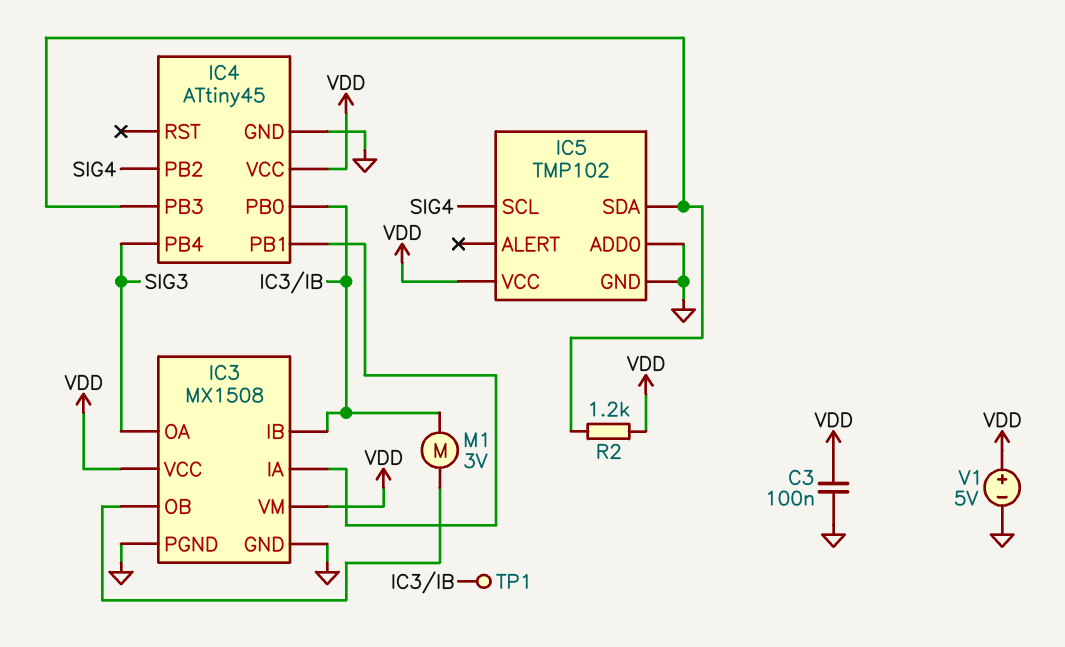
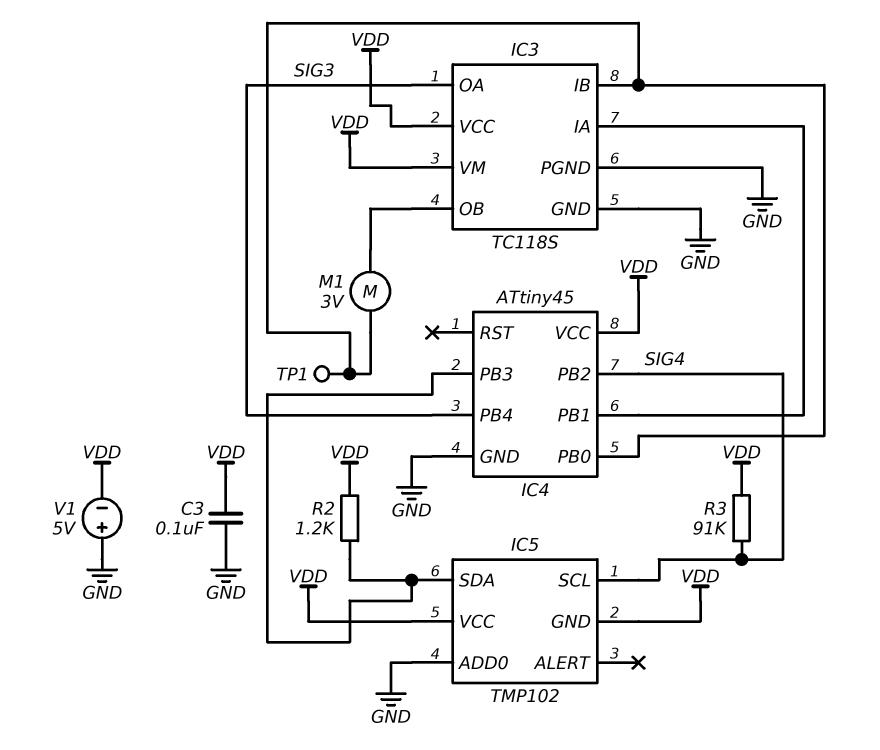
IC3: MX1508 -> TC118S
IC5 pin GND: GND -> VDD
R3: none -> 91k (SIG4, VDD)
V1: 5V (plus VDD, minus GND) -> 5V (plus GND, minus VDD)

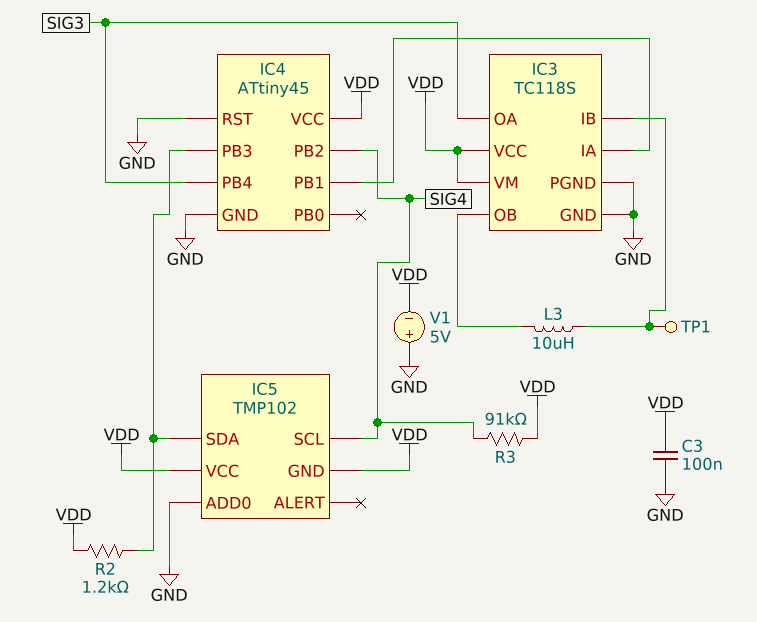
IC4 pin PB0: IC3/IB -> none
IC4 pin RST: none -> GND
L3: none -> 10uH (IC3/IB, IC3/OB)
M1: motor 3V (IC3/IB, IC3/OB) -> none

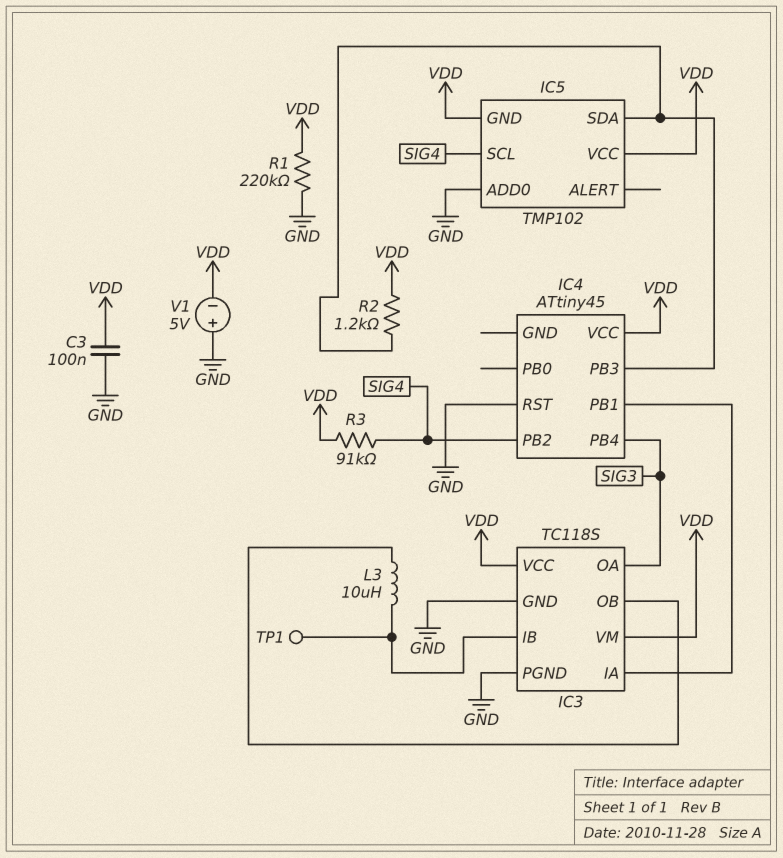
IC4 pin GND: GND -> none
R1: none -> 220k (GND, VDD)

